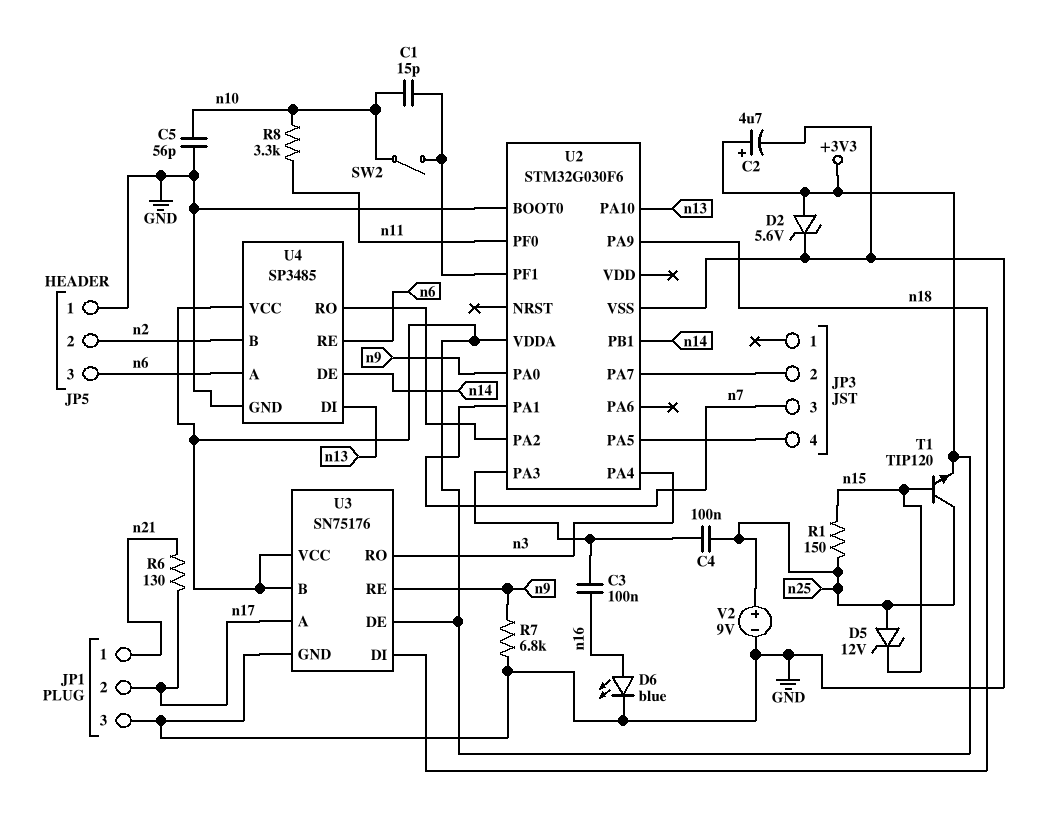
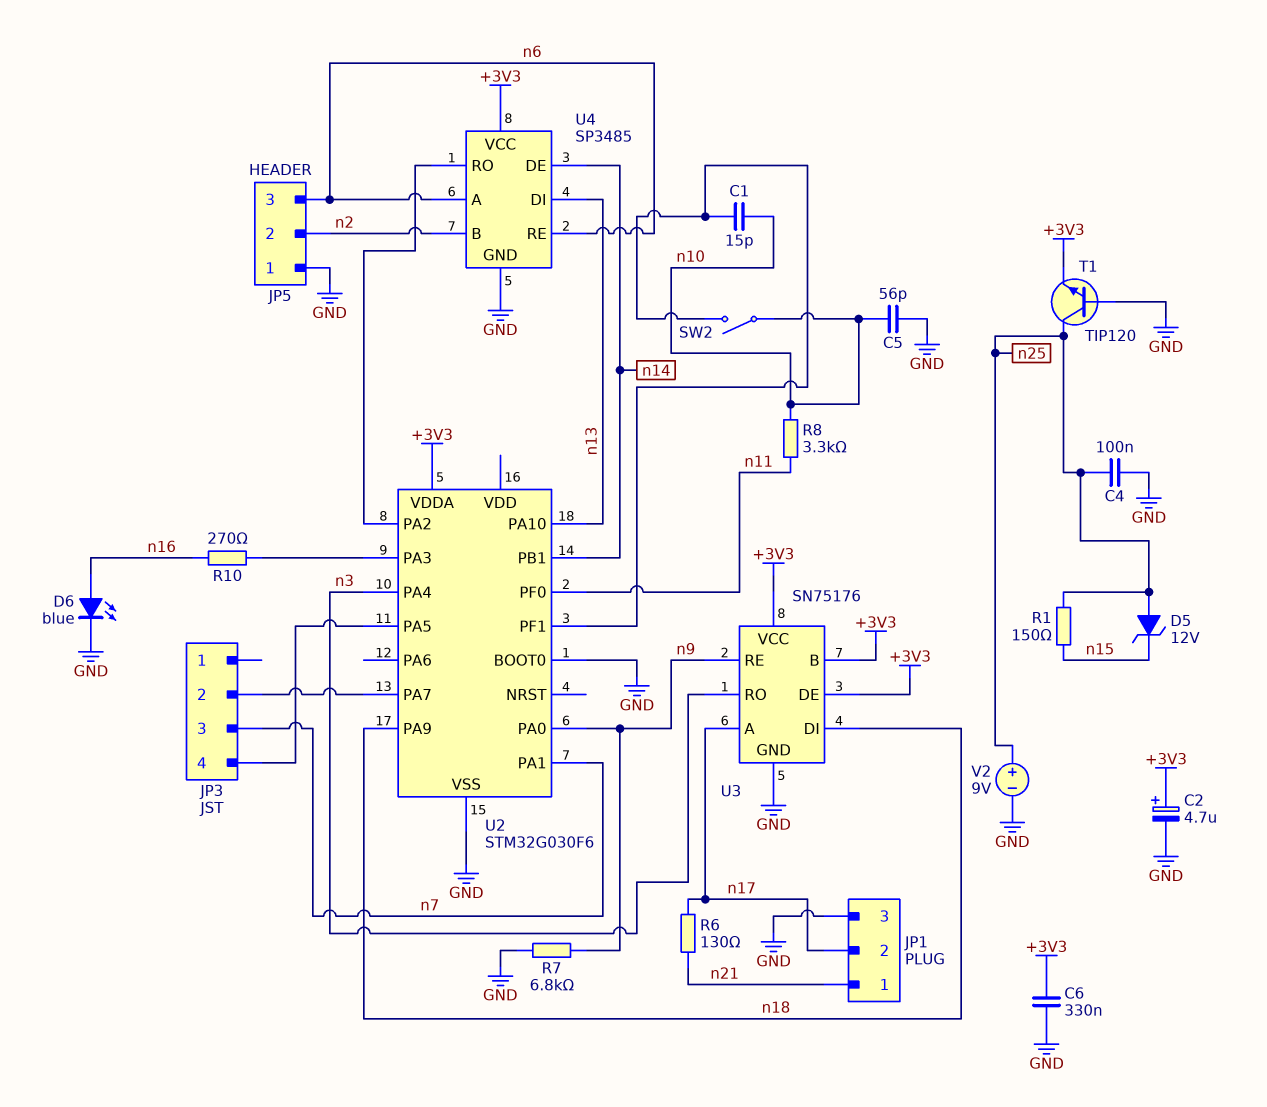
C3: 100nF (U2/PA3, n16) -> none
C4: 100nF (U2/PA3, n25) -> 100nF (GND, n25)
C6: none -> 330nF (+3V3, GND)
D2: zener 5.6V (A +3V3, K GND) -> none
R10: none -> 270 (U2/PA3, n16)
T1: NPN TIP120 (B n15, C n25, E +3V3) -> NPN TIP120 (B GND, C n25, E +3V3)

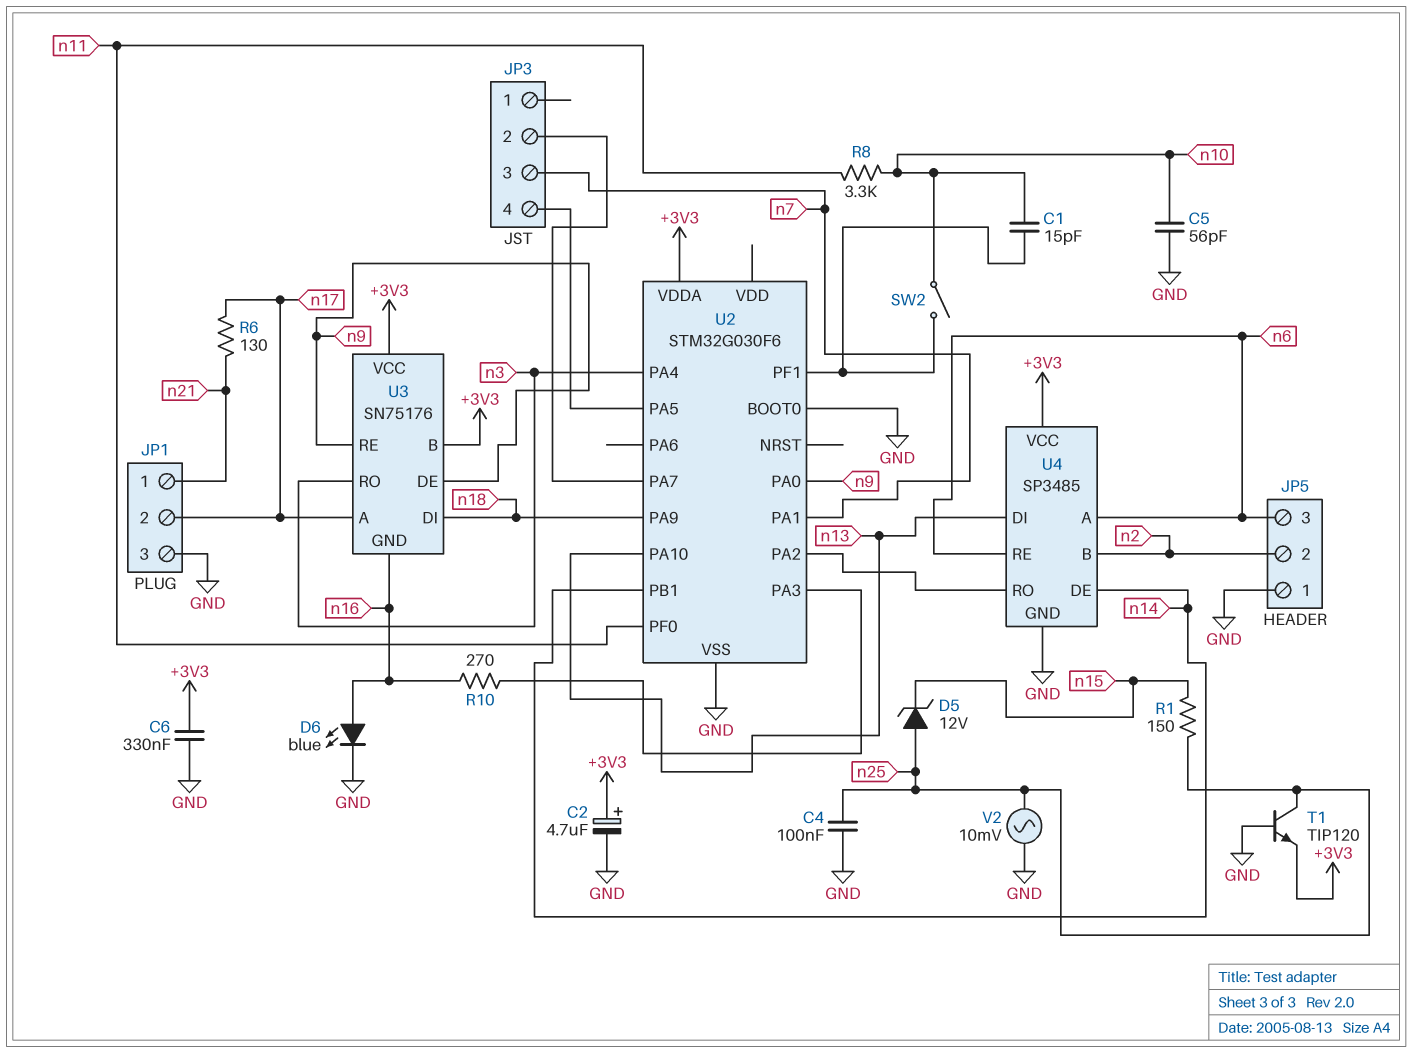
R7: 6.8k (GND, n9) -> none
U3 pin DE: +3V3 -> n9
U3 pin GND: GND -> n16
V2: 9V (plus n25, minus GND) -> AC 10mV (GND, n25)

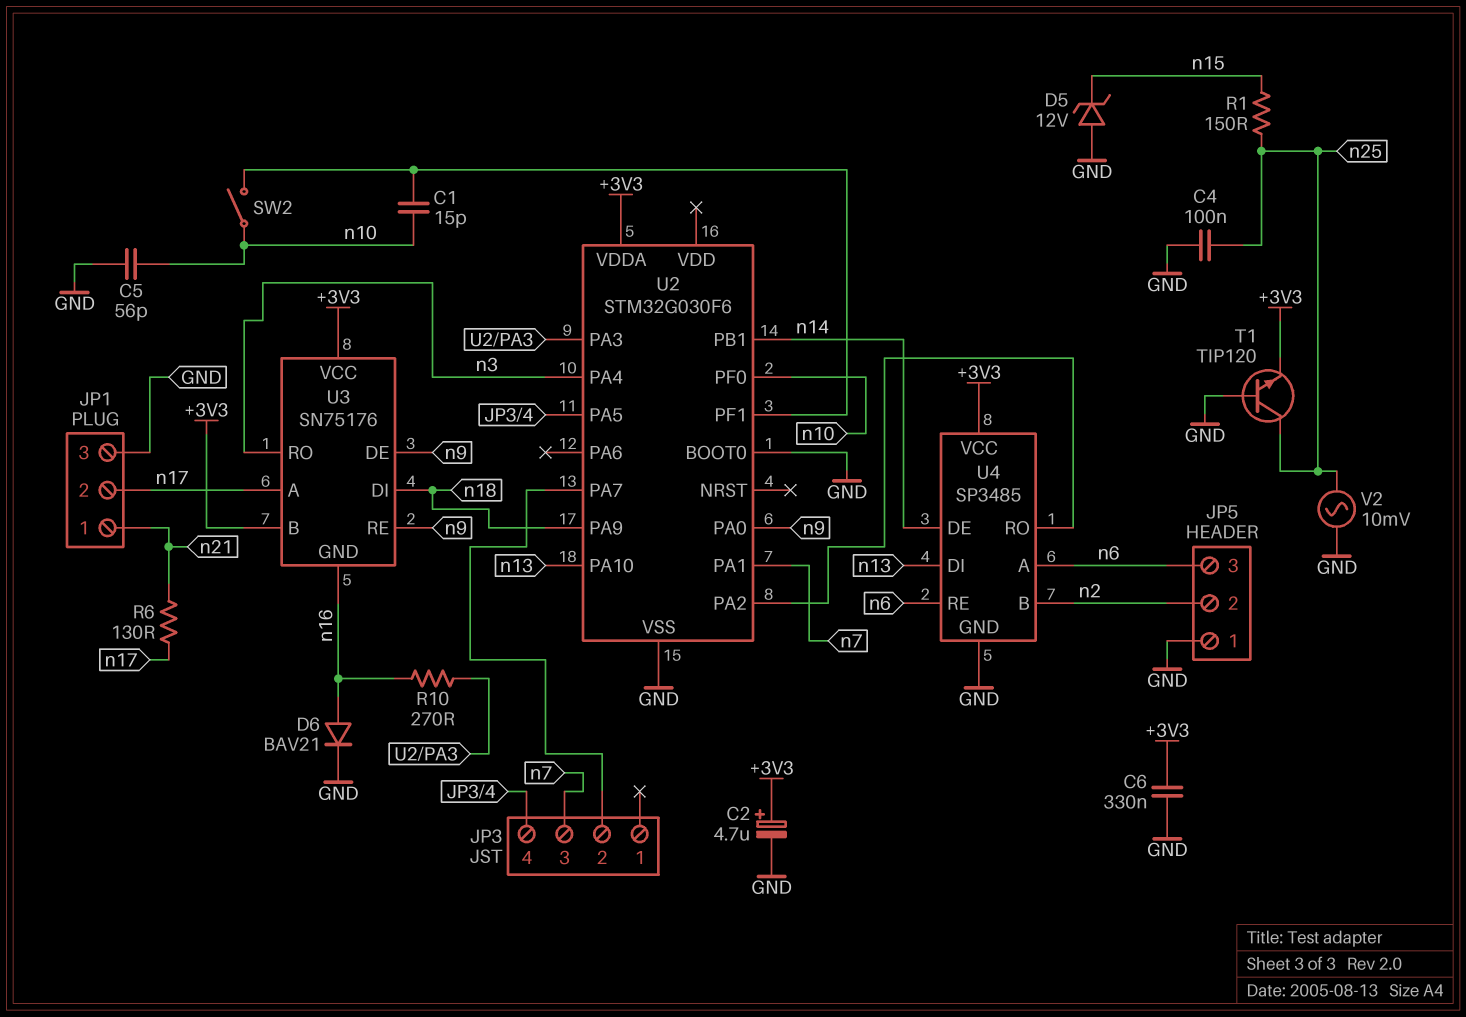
D5: zener 12V (A n25, K n15) -> zener 12V (A GND, K n15)
D6: LED blue (A n16, K GND) -> diode BAV21 (A n16, K GND)
R8: 3.3k (n10, n11) -> none
U2 pin PF0: n11 -> n10

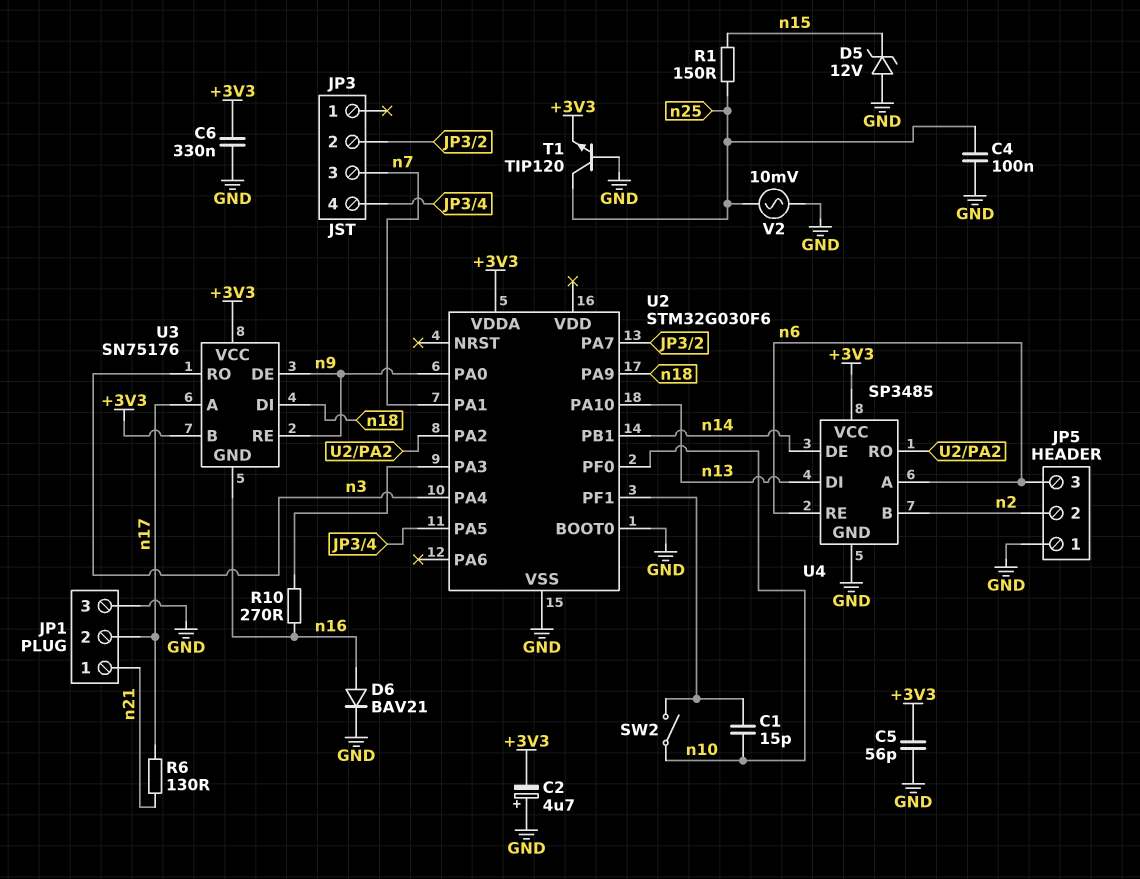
C2: 4.7uF (plus +3V3, minus GND) -> 4.7uF (plus GND, minus +3V3)
C5: 56pF (GND, n10) -> 56pF (+3V3, GND)

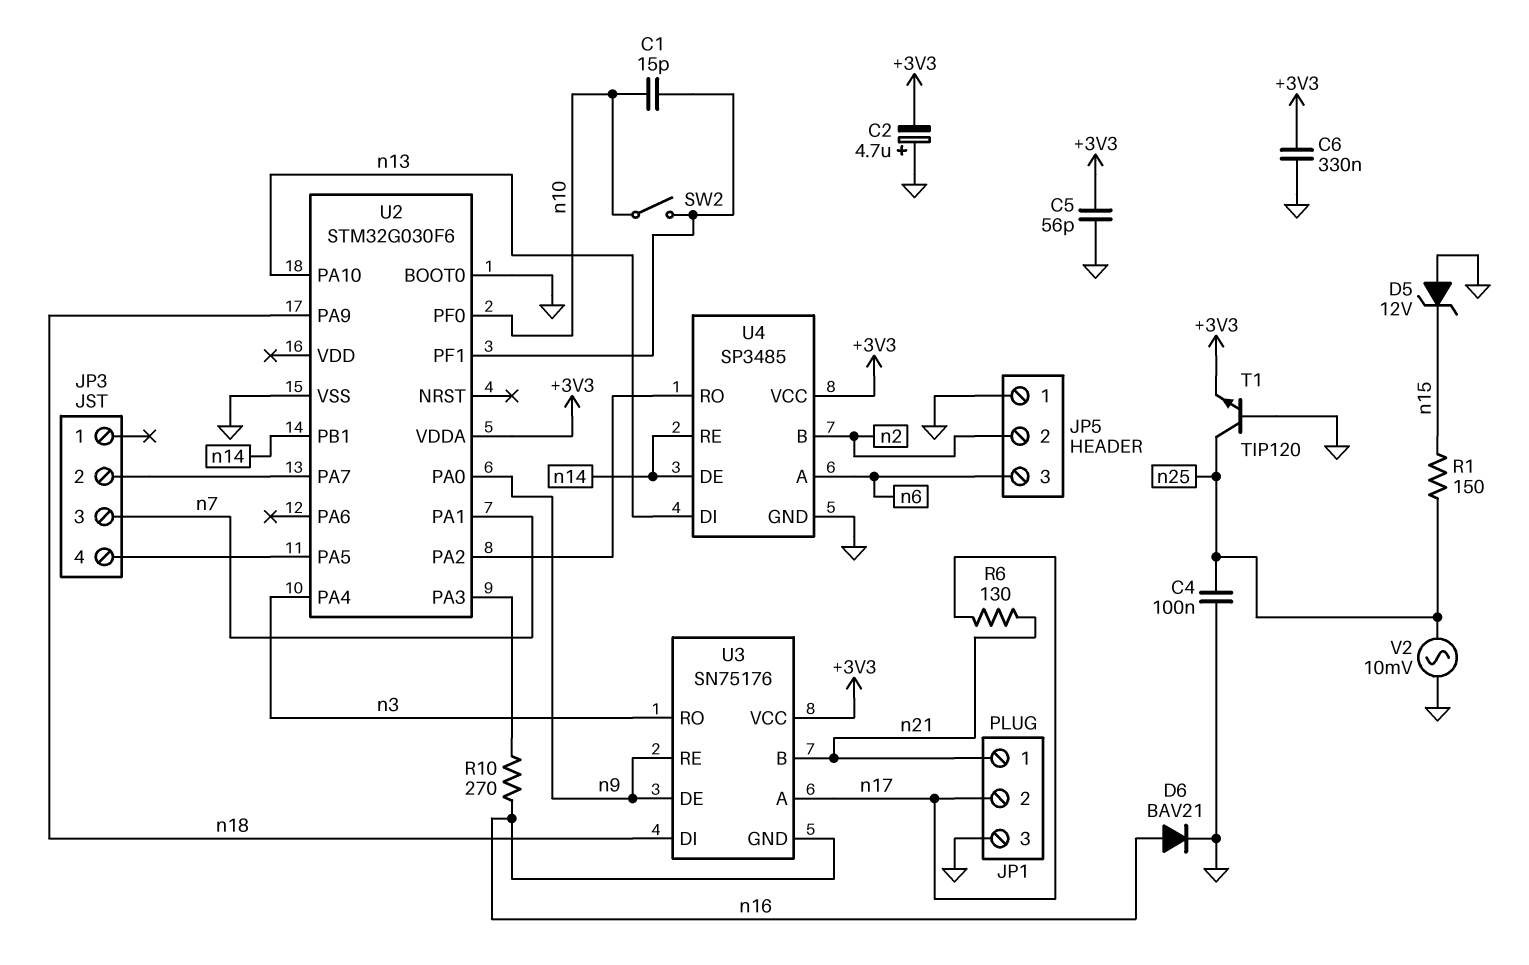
U3 pin B: +3V3 -> n21
U4 pin RE: n6 -> n14

